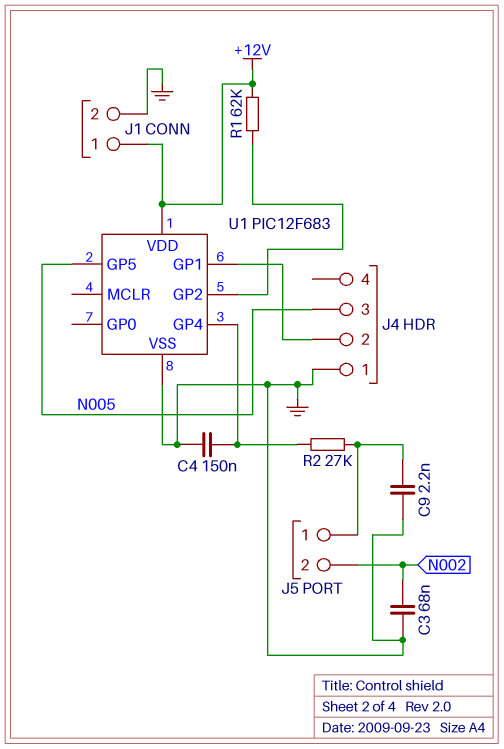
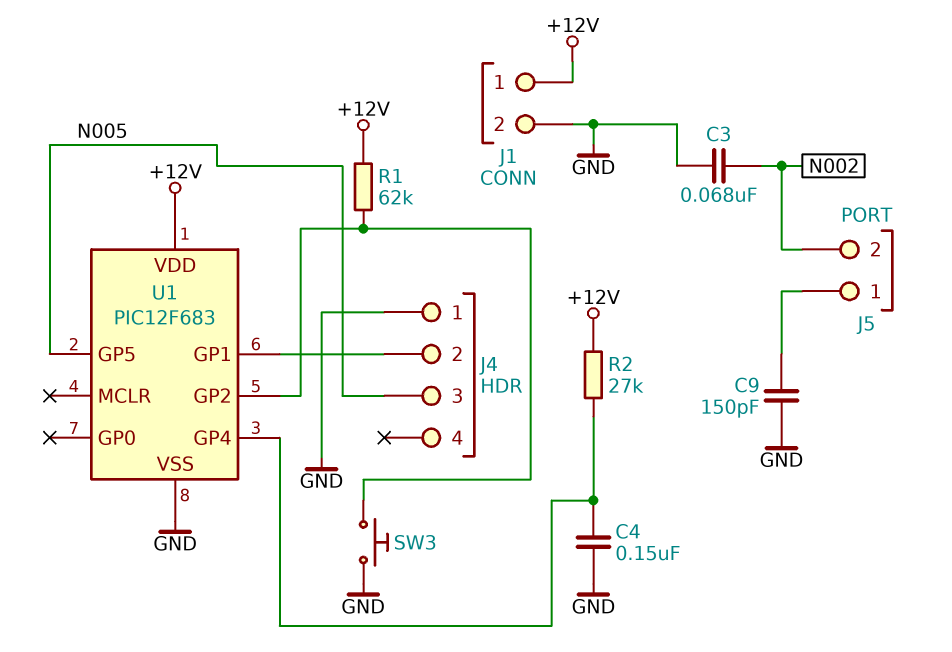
C9: 2.2nF (GND, J5/1) -> 150pF (GND, J5/1)
R2: 27k (J5/1, U1/GP4) -> 27k (+12V, U1/GP4)
SW3: none -> button (GND, U1/GP2)

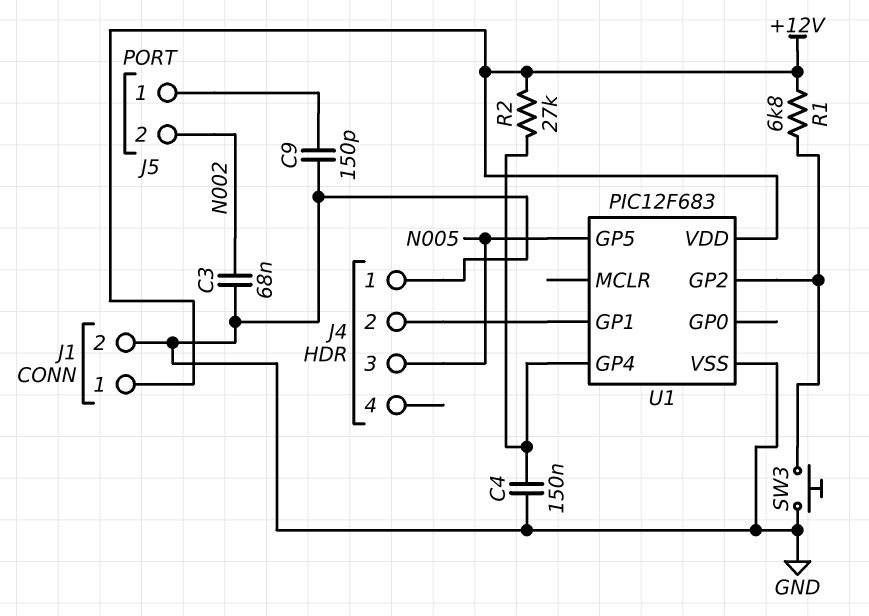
R1: 62k (+12V, U1/GP2) -> 6.8k (+12V, U1/GP2)

